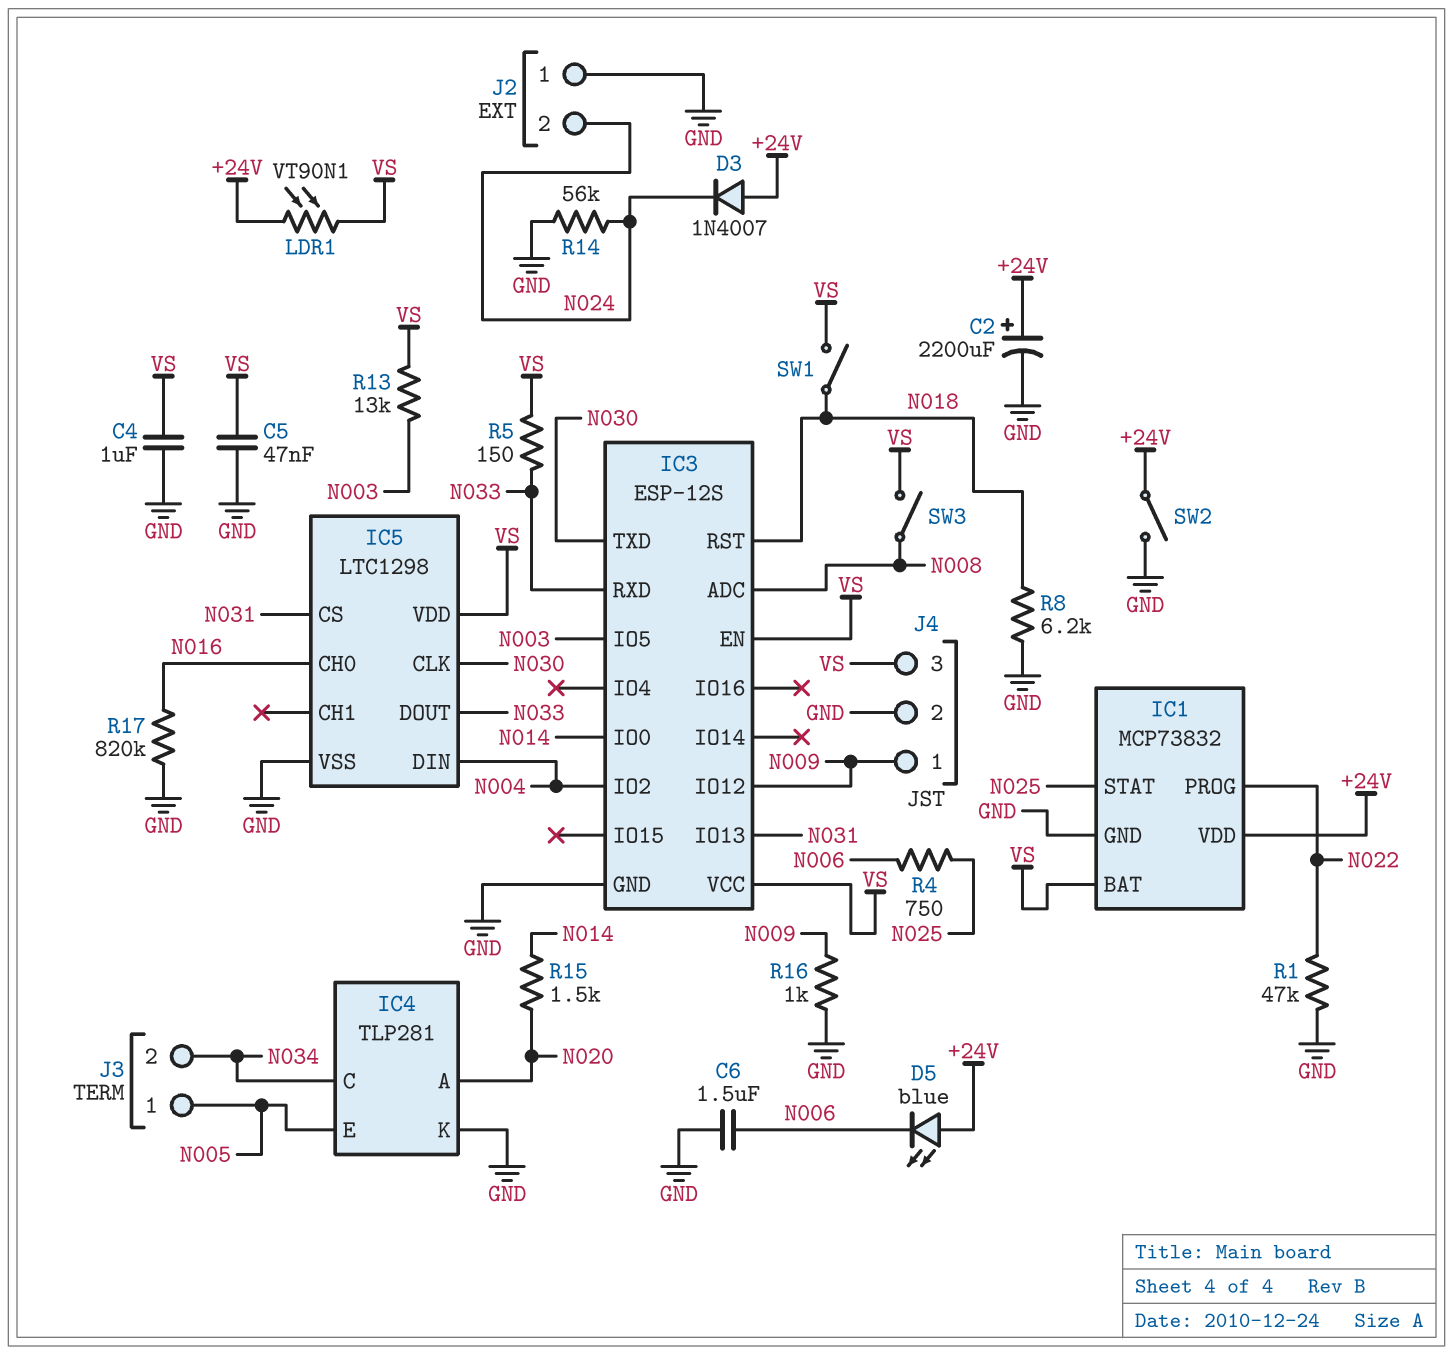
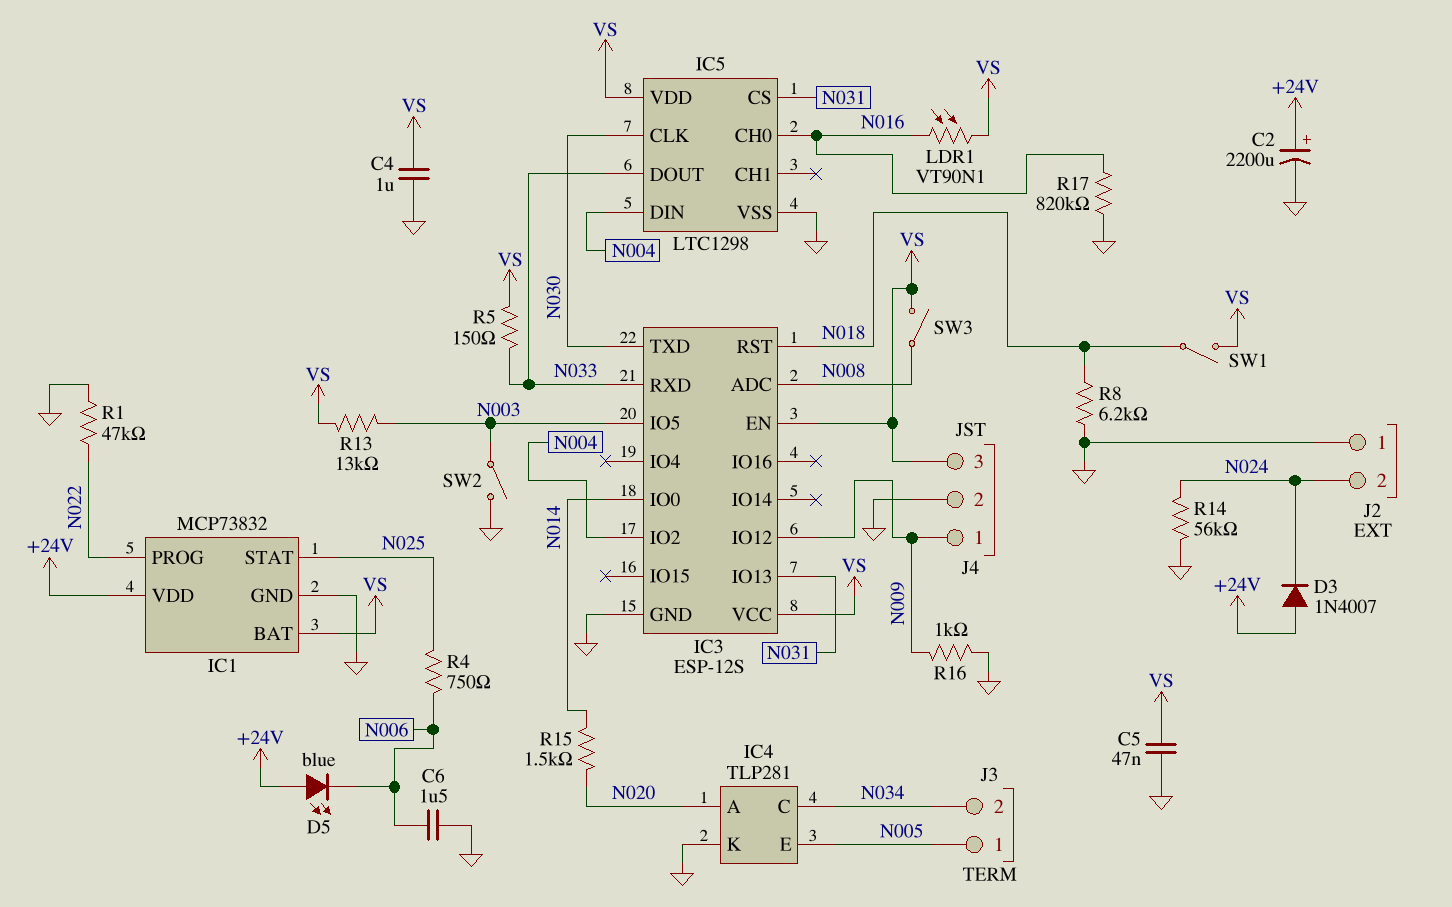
LDR1: VT90N1 (+24V, VS) -> VT90N1 (N016, VS)
SW2: switch (+24V, GND) -> switch (GND, N003)

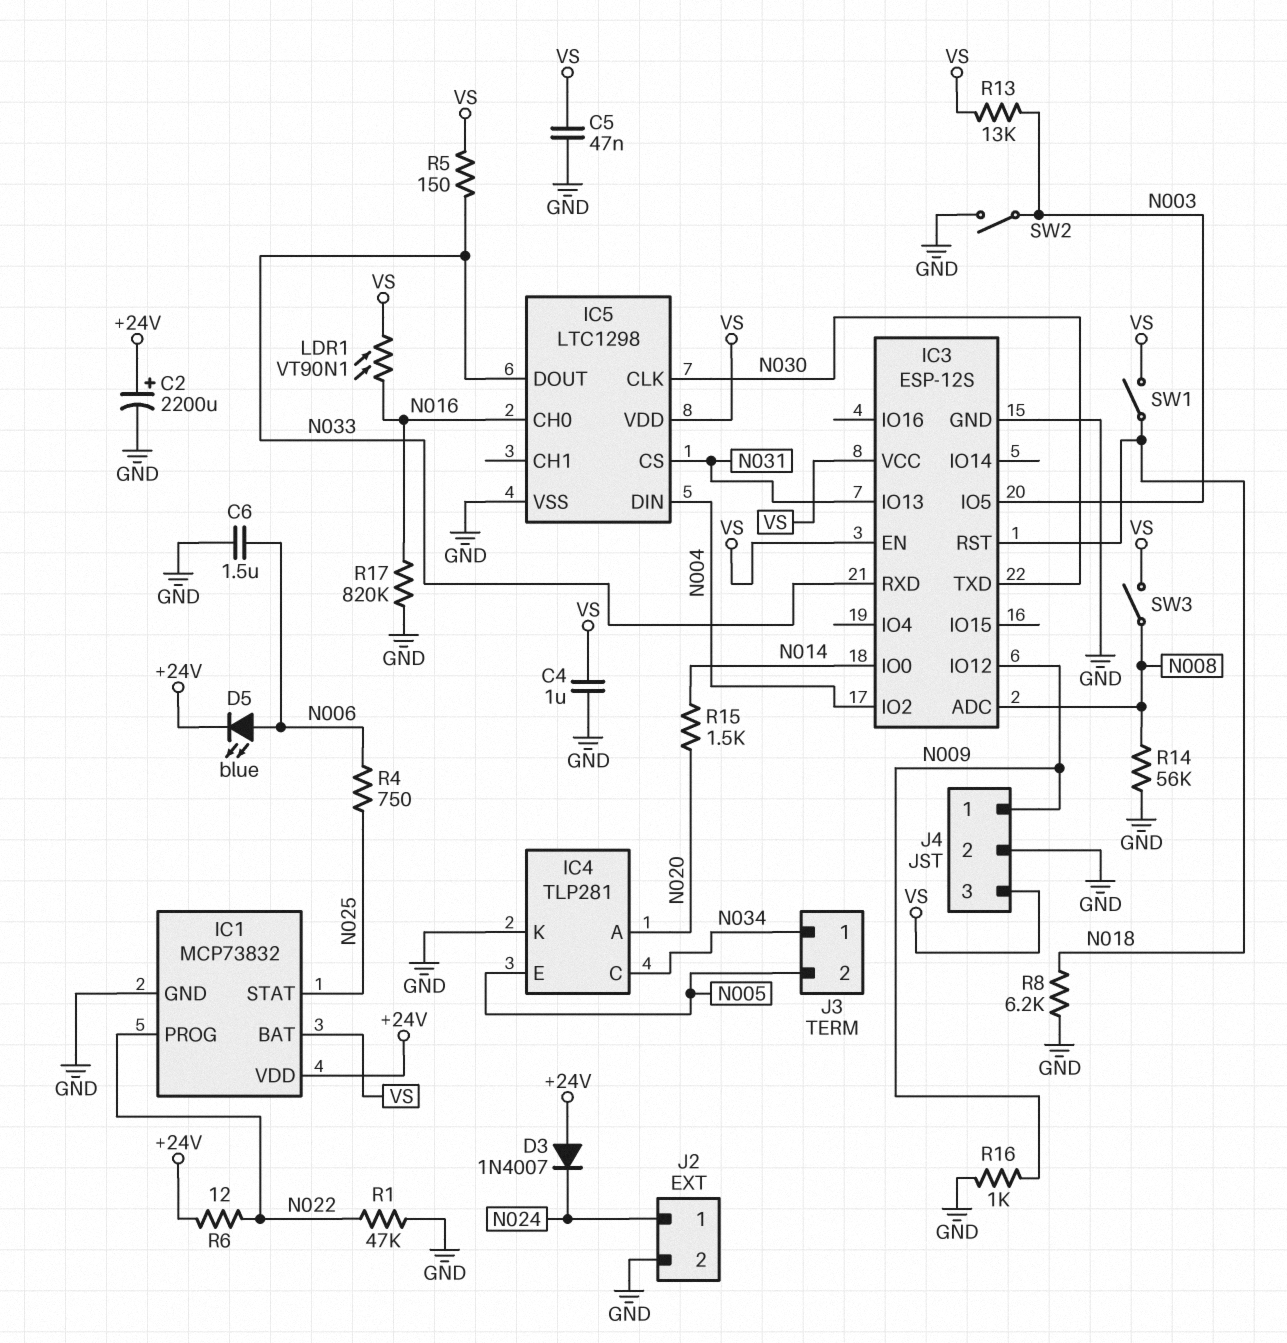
D5: LED blue (A +24V, K N006) -> LED blue (A N006, K +24V)
J2 pin 1: GND -> N024
J2 pin 2: N024 -> GND
J3 pin 1: N005 -> N034
J3 pin 2: N034 -> N005
R6: none -> 12 (+24V, N022)
R14: 56k (GND, N024) -> 56k (GND, N008)

